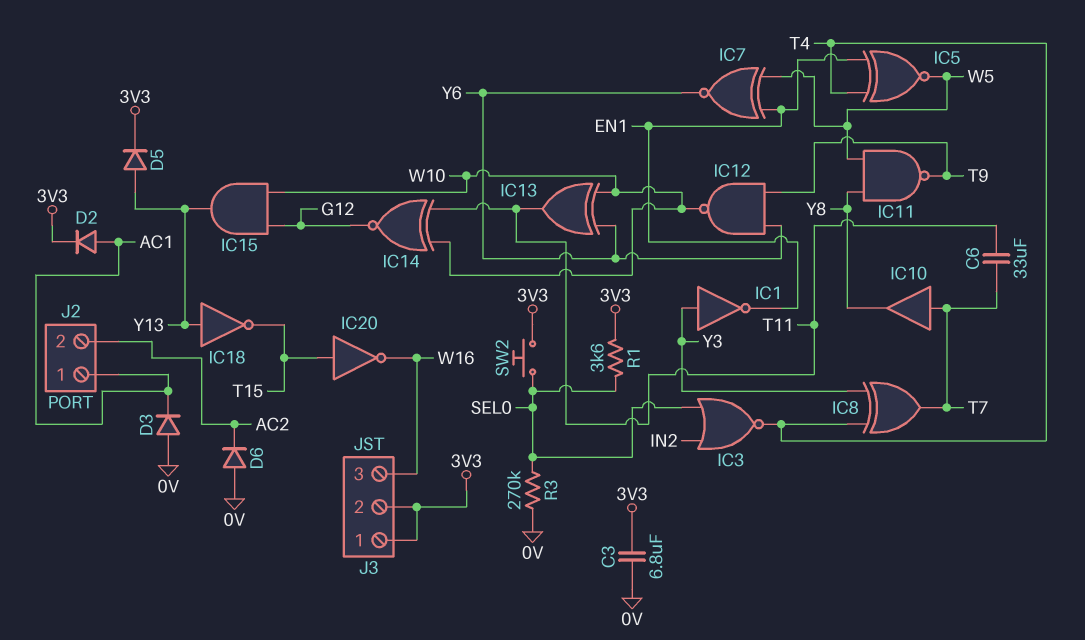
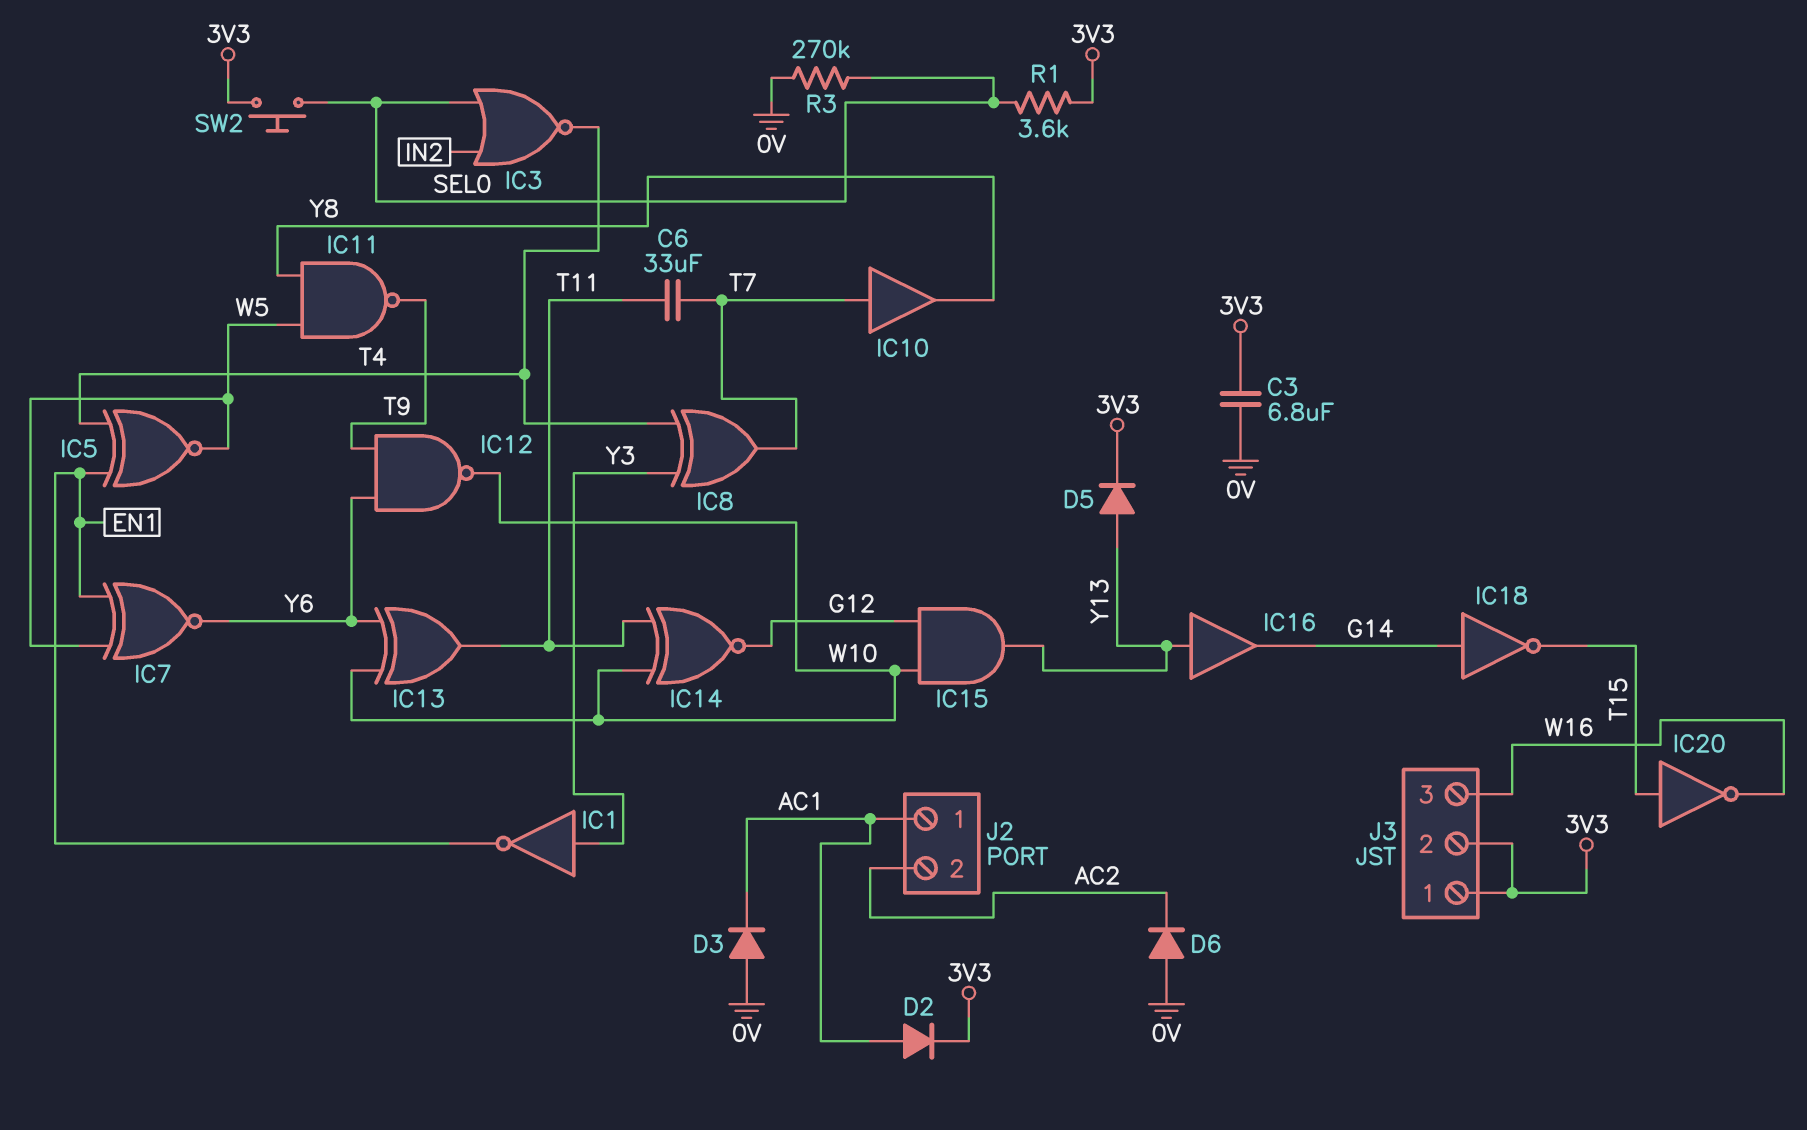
IC16: none -> buffer (in Y13, out G14)
IC18: NOT (in Y13, out T15) -> NOT (in G14, out T15)

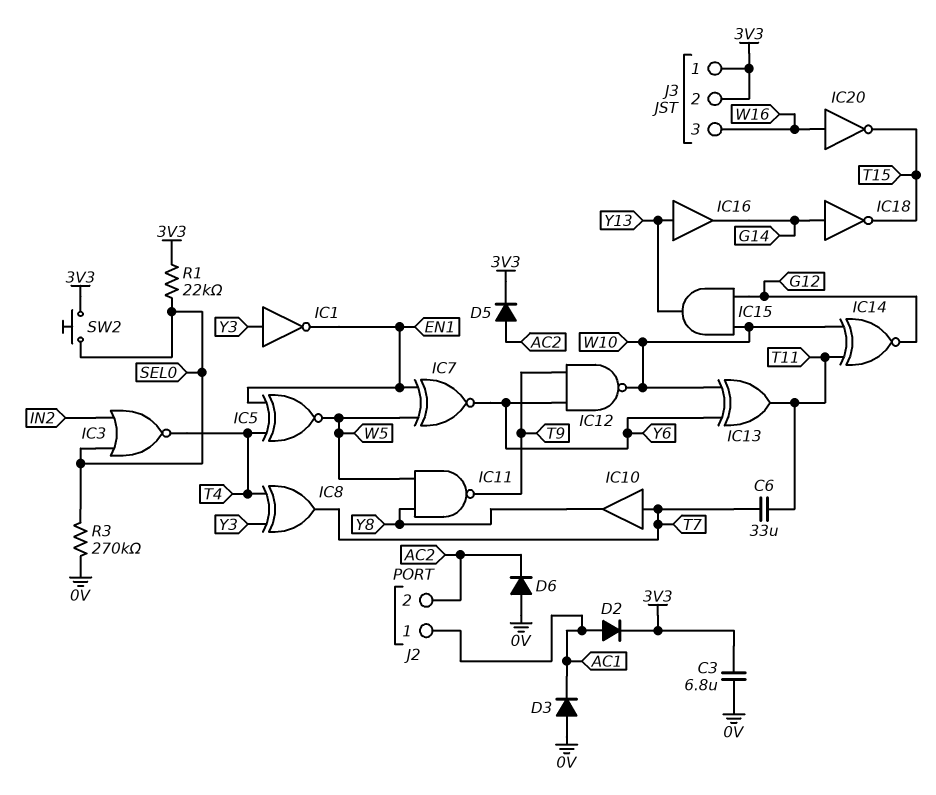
D5: diode (A Y13, K 3V3) -> diode (A AC2, K 3V3)
IC20: NOT (in T15, out W16) -> NOT (in W16, out T15)
R1: 3.6k (3V3, SEL0) -> 22k (3V3, SEL0)

